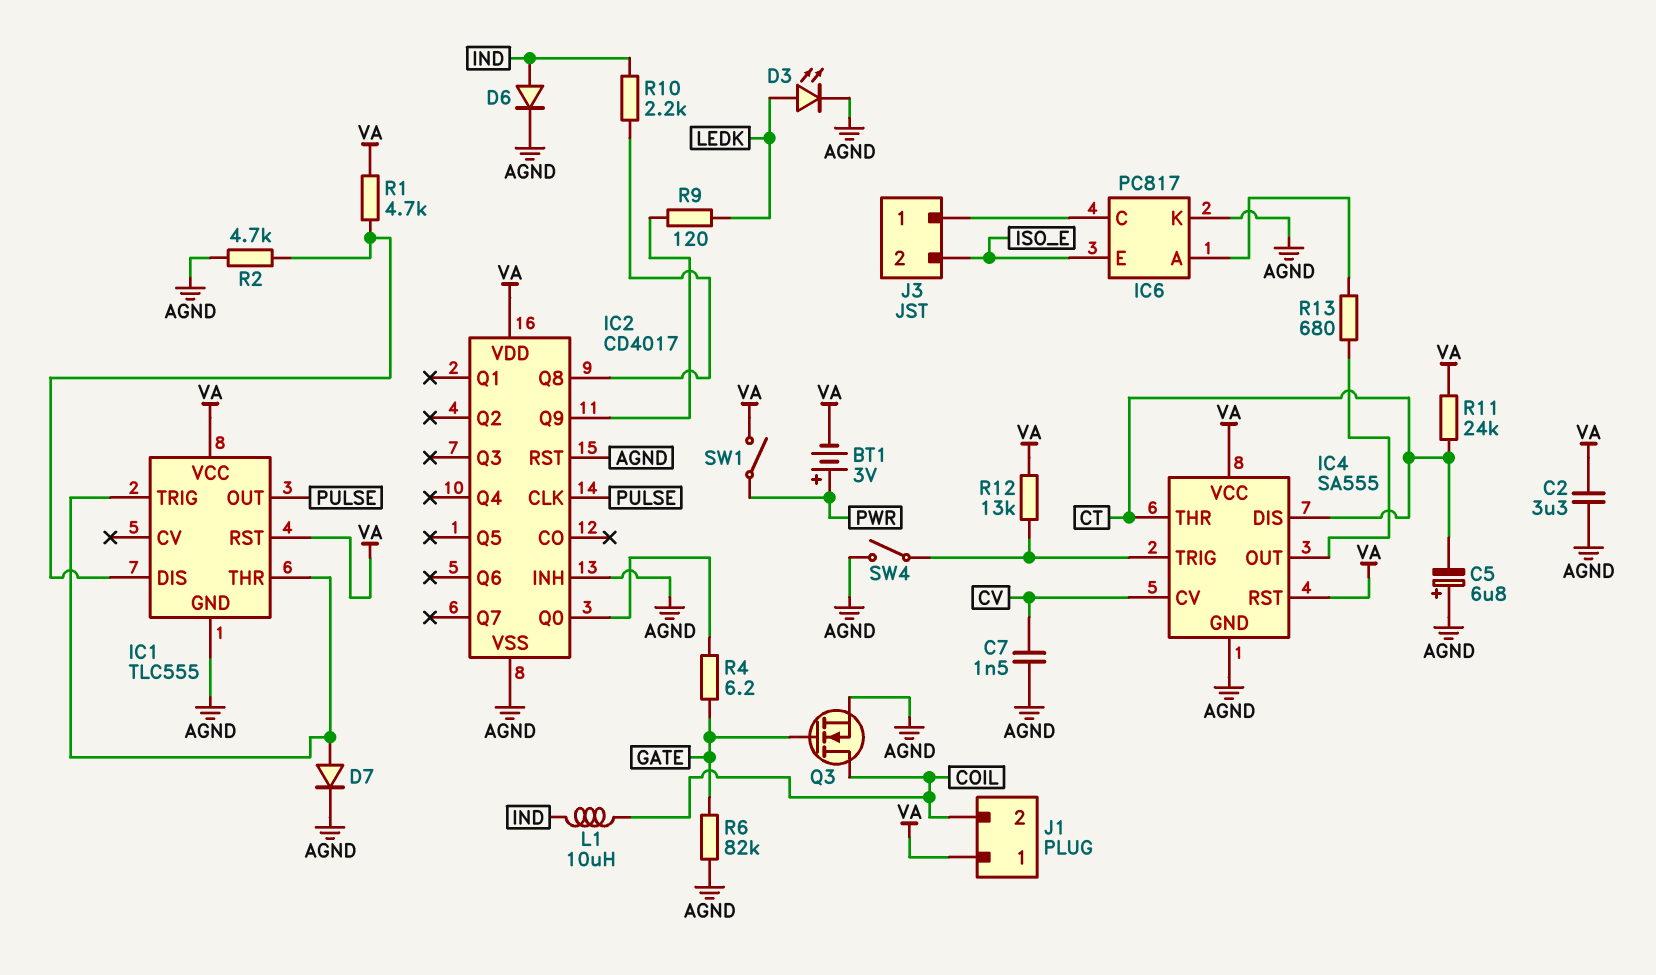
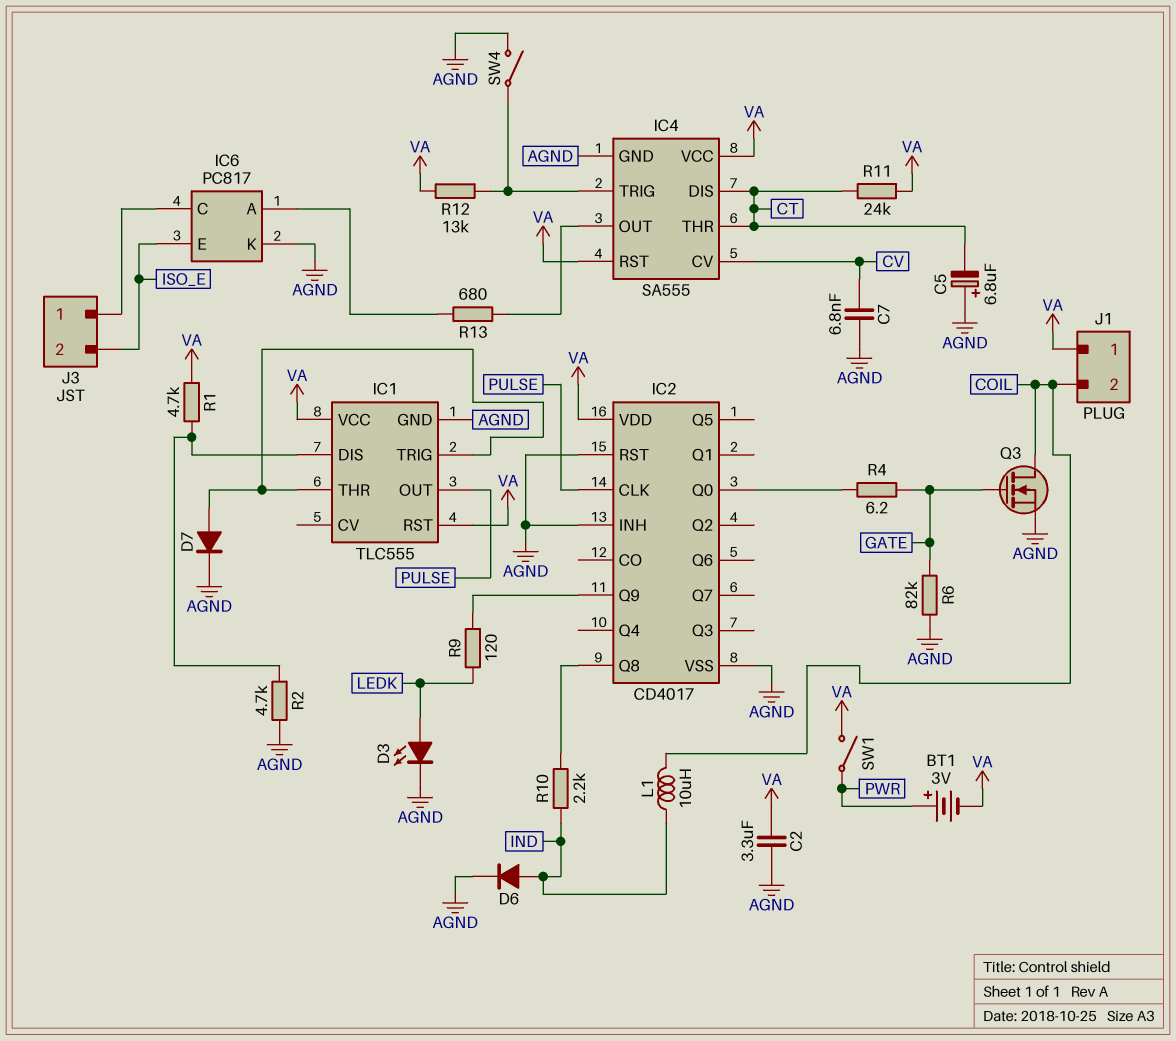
C7: 1.5nF (AGND, CV) -> 6.8nF (AGND, CV)

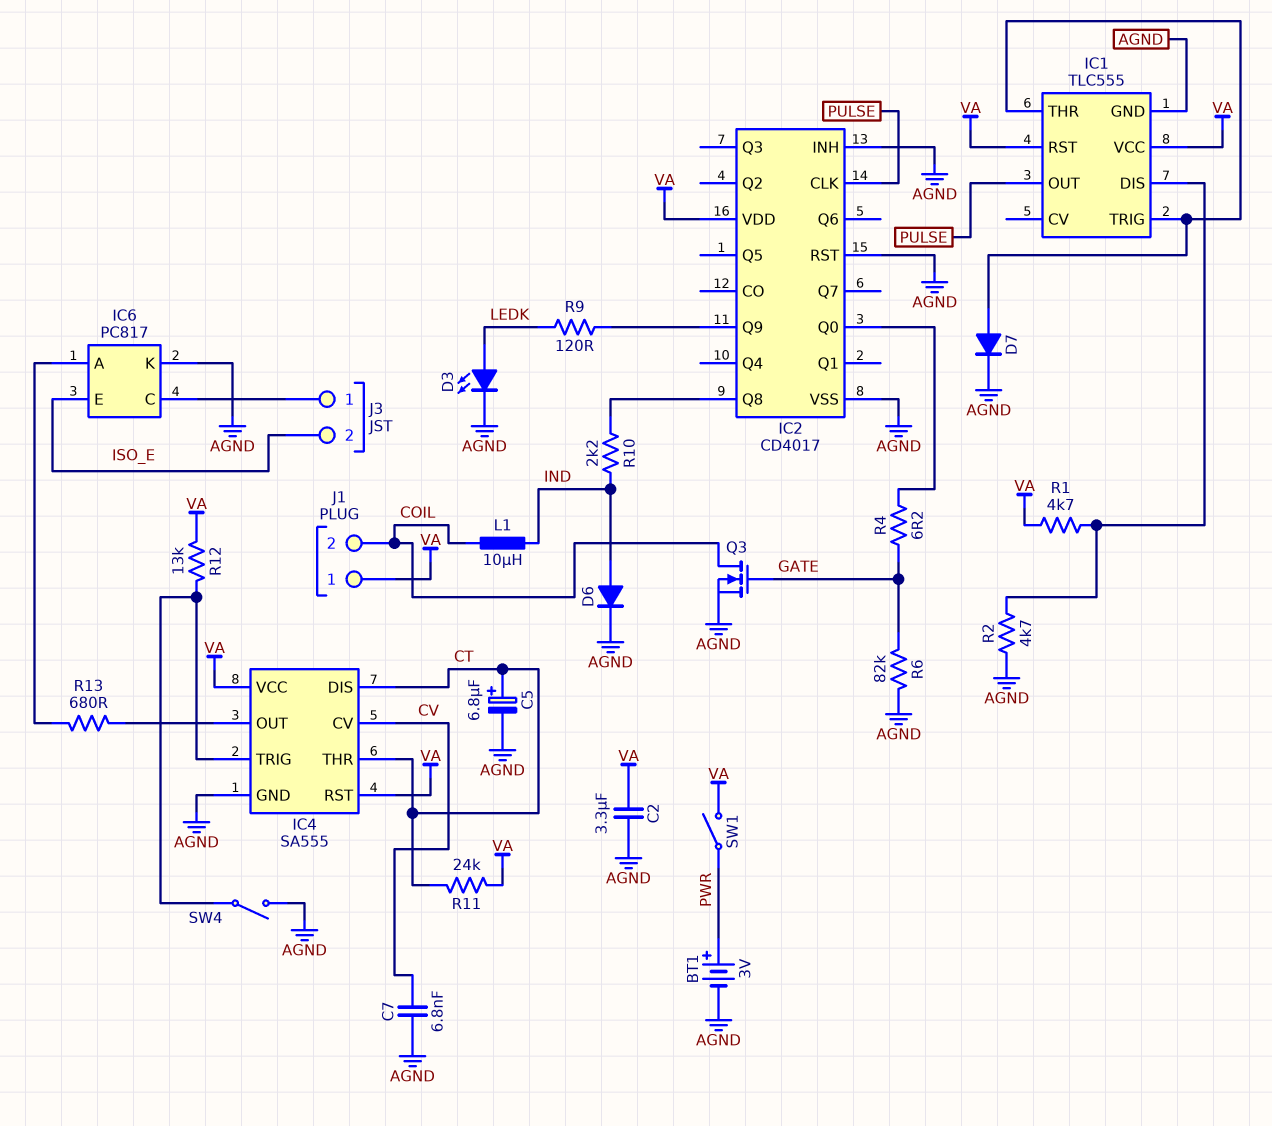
BT1: 3V (plus PWR, minus VA) -> 3V (plus PWR, minus AGND)
C5: 6.8uF (plus AGND, minus CT) -> 6.8uF (plus CT, minus AGND)

